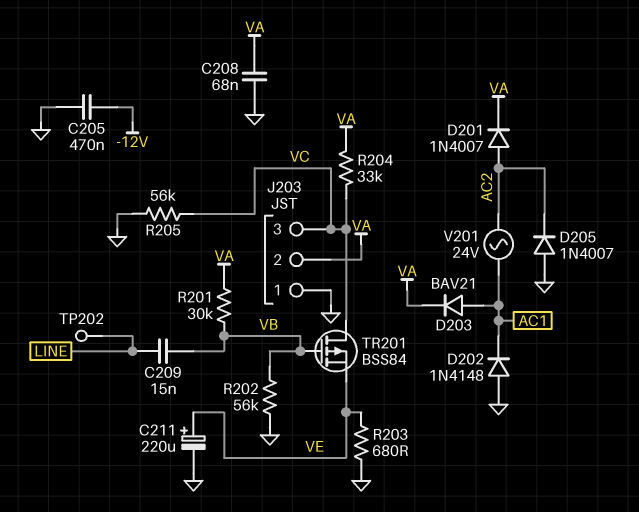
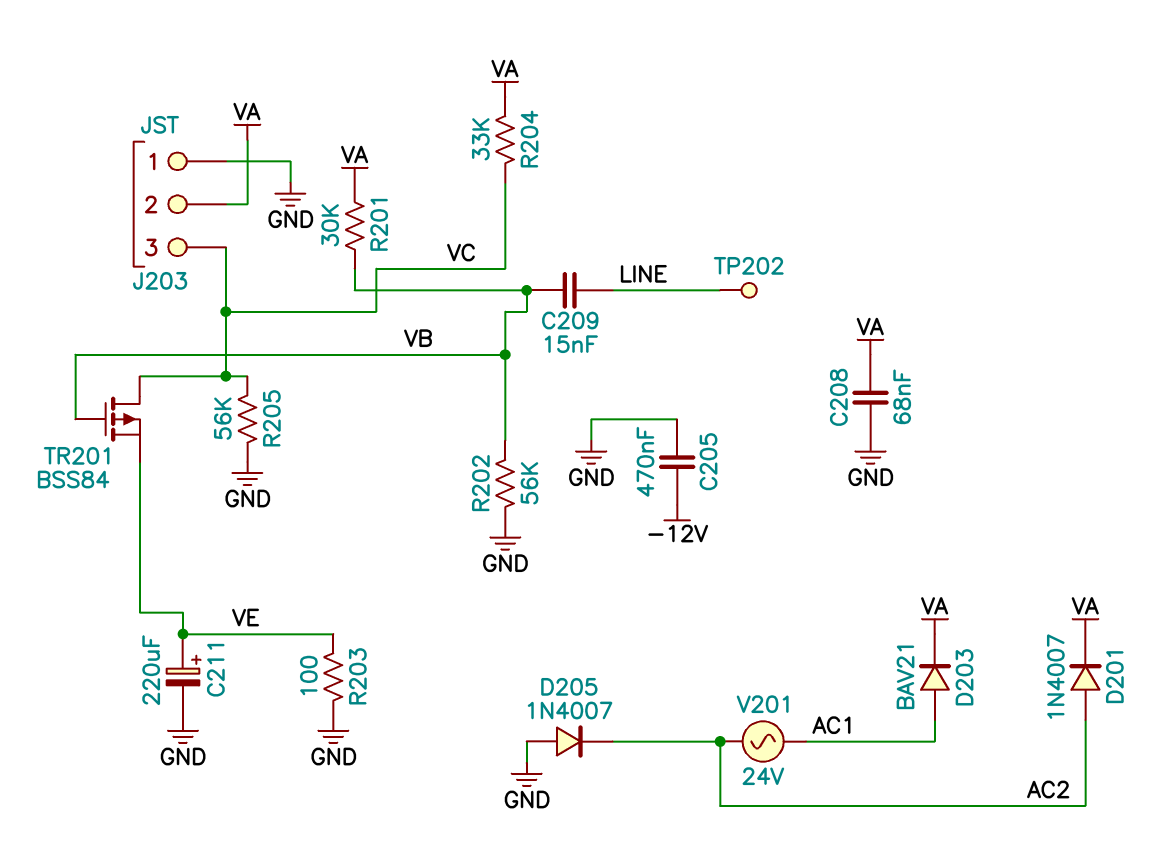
D202: diode 1N4148 (A GND, K AC1) -> none
R203: 680 (GND, VE) -> 100 (GND, VE)

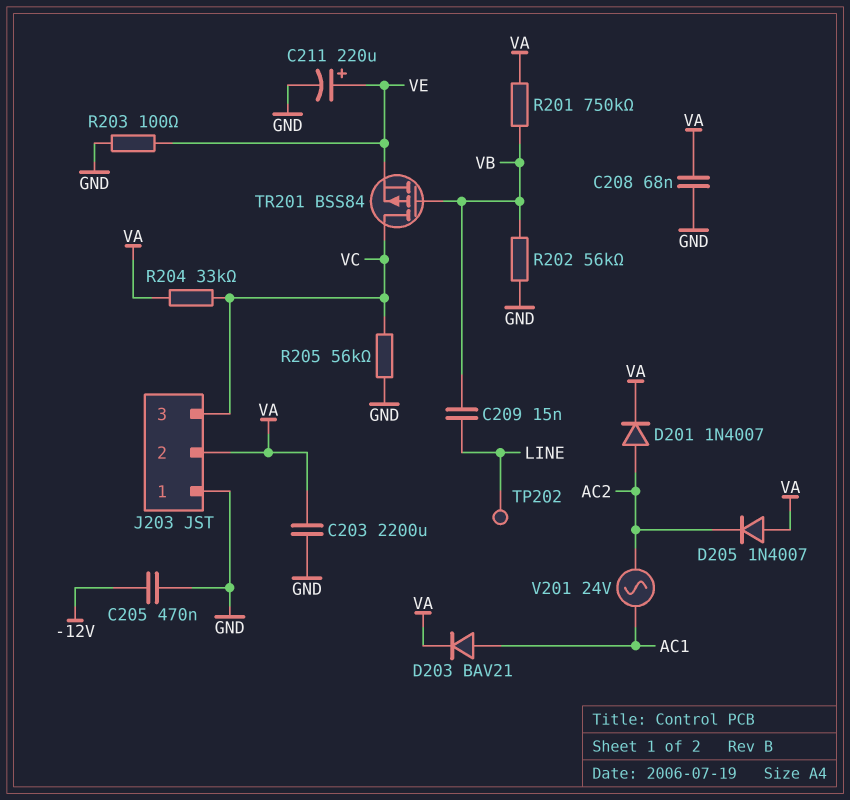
C203: none -> 2200uF (GND, VA)
D205: diode 1N4007 (A GND, K AC2) -> diode 1N4007 (A VA, K AC2)
R201: 30k (VA, VB) -> 750k (VA, VB)

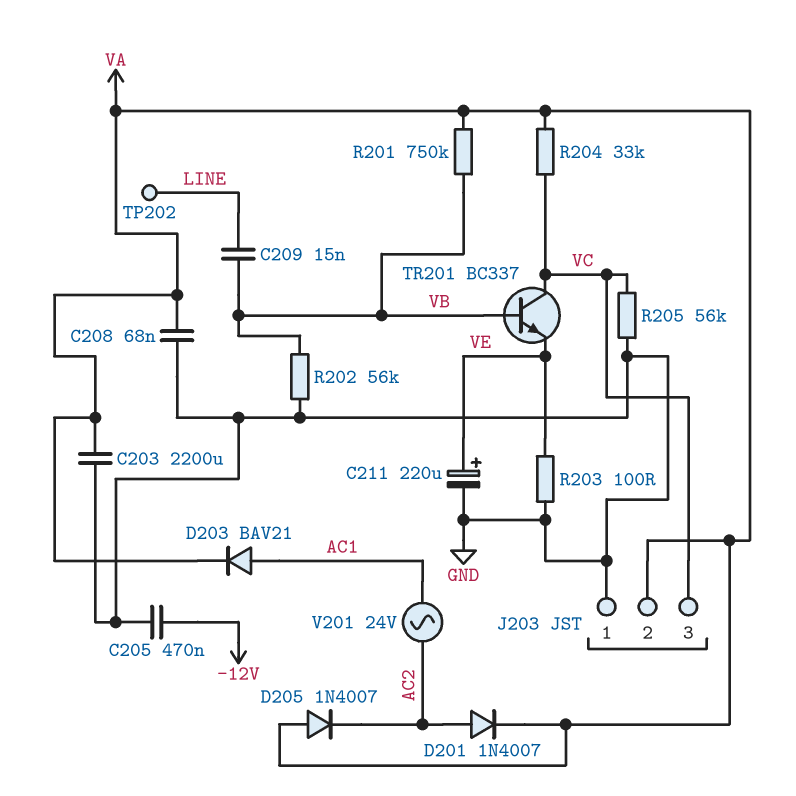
TR201: PMOS BSS84 (G VB, D VC, S VE) -> NPN BC337 (B VB, C VC, E VE)

